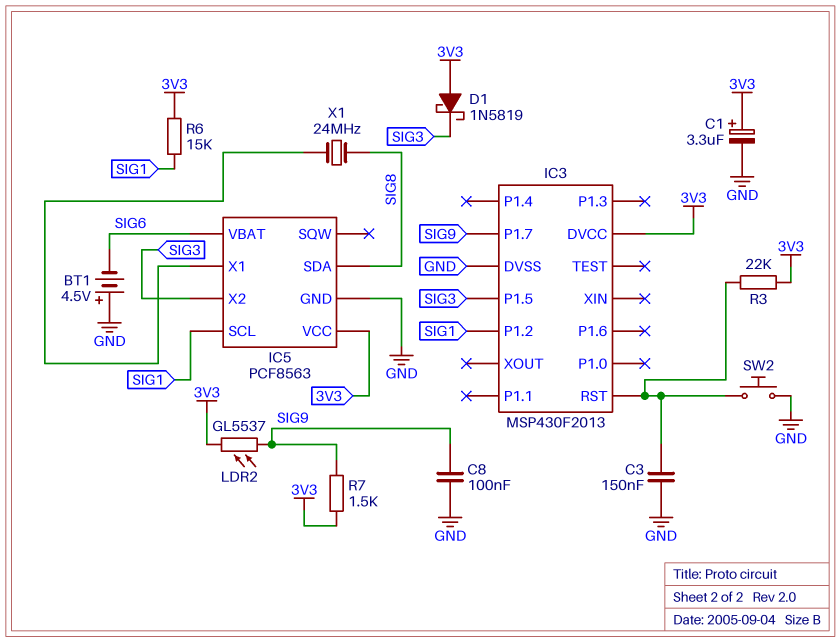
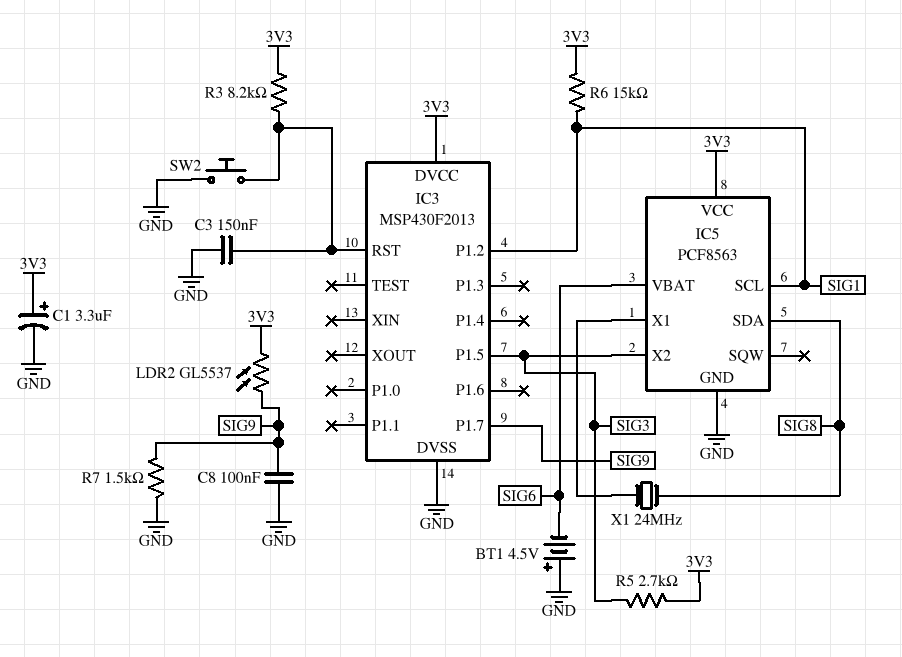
D1: schottky 1N5819 (A 3V3, K SIG3) -> none
R3: 22k (3V3, IC3/RST) -> 8.2k (3V3, IC3/RST)
R5: none -> 2.7k (3V3, SIG3)
R7: 1.5k (3V3, SIG9) -> 1.5k (GND, SIG9)

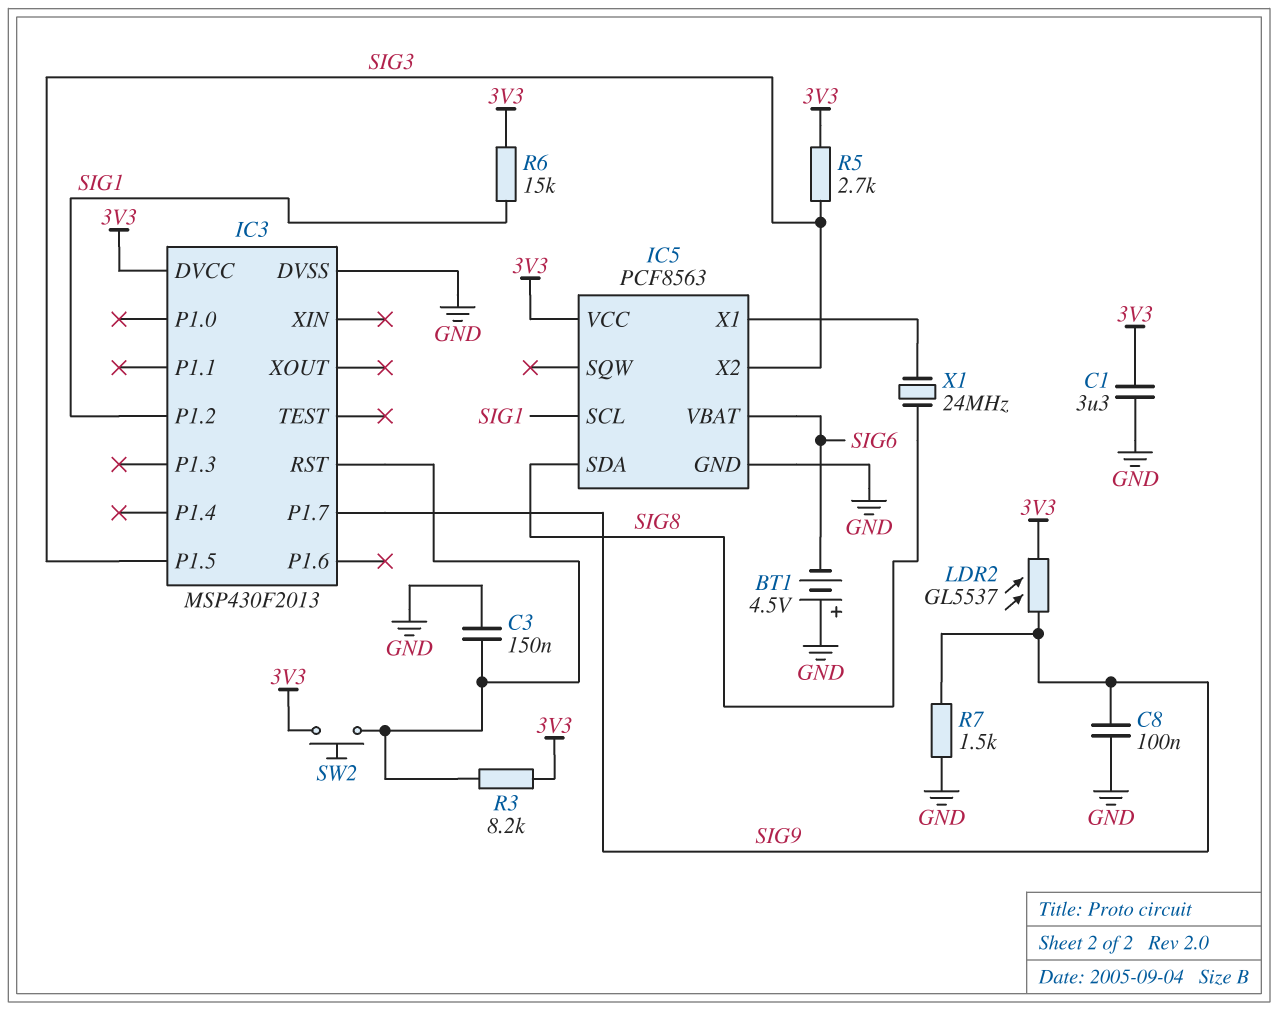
C1: 3.3uF (plus 3V3, minus GND) -> 3.3uF (3V3, GND)
SW2: button (GND, IC3/RST) -> button (3V3, IC3/RST)

